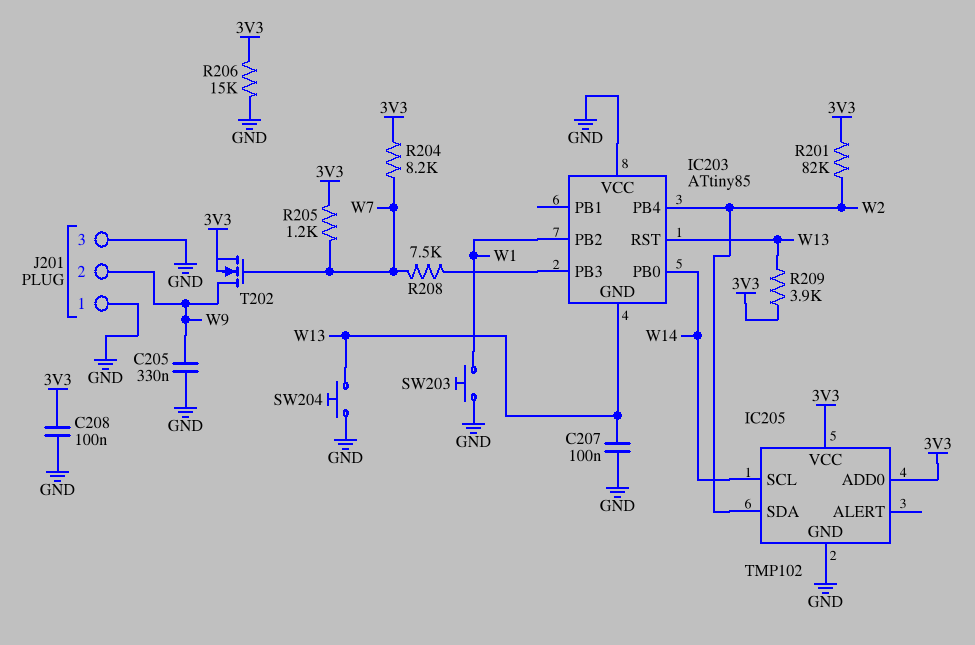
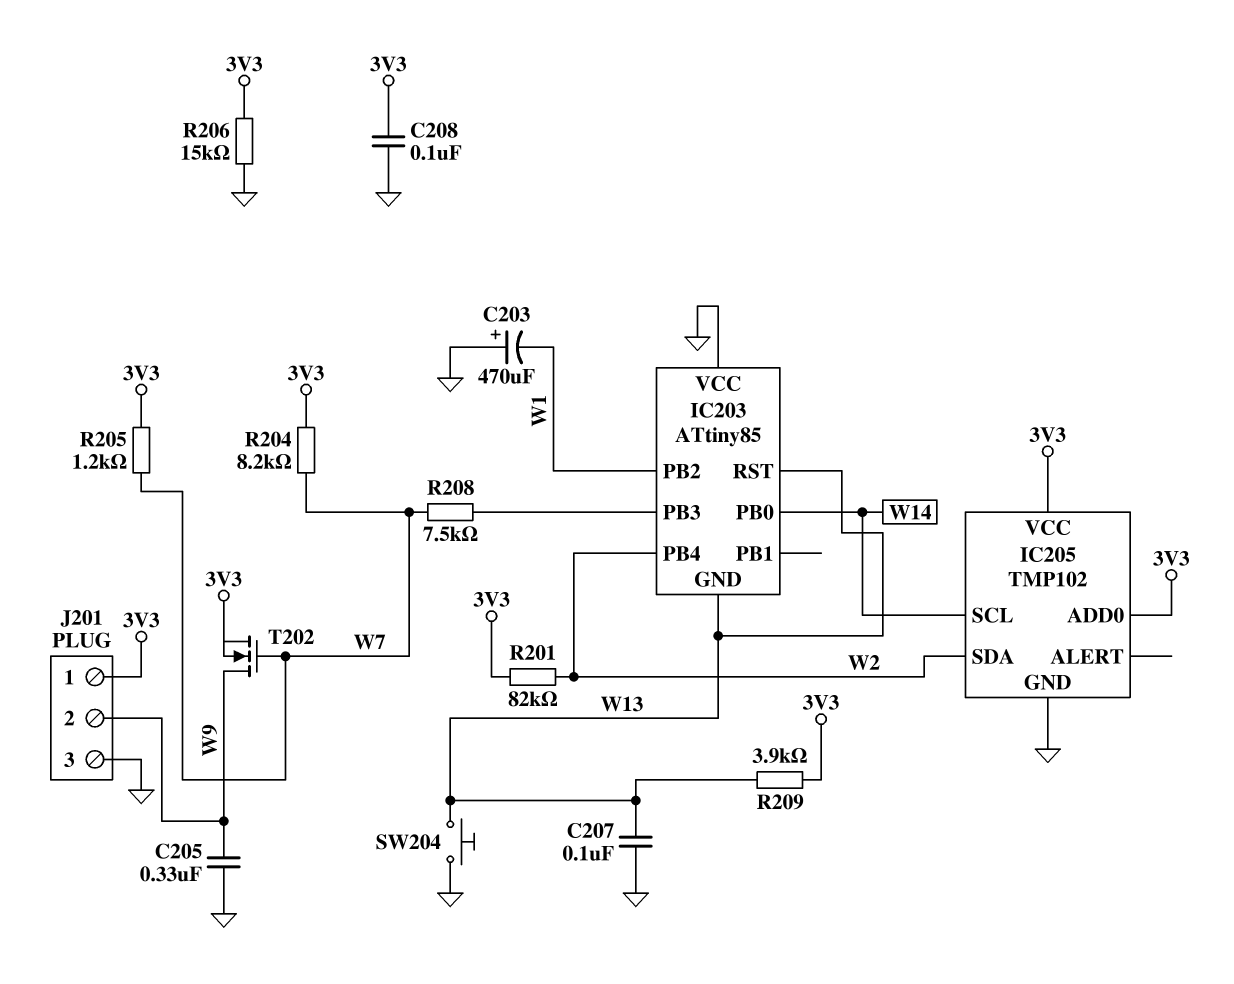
C203: none -> 470uF (plus GND, minus W1)
J201 pin 1: GND -> 3V3
SW203: button (GND, W1) -> none

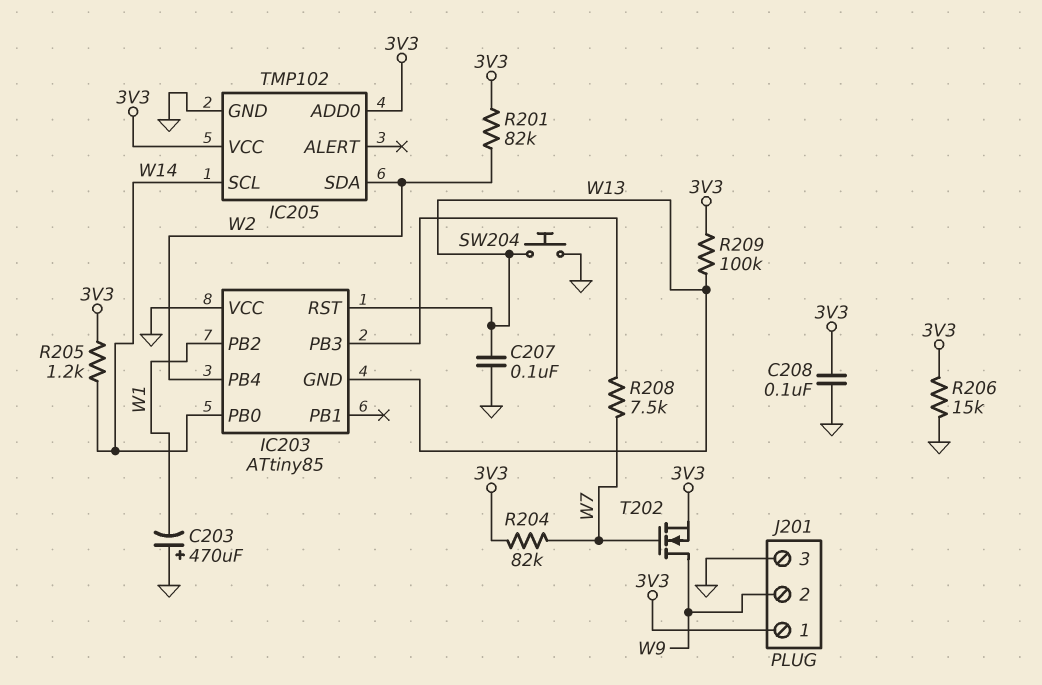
C205: 330nF (GND, W9) -> none
R204: 8.2k (3V3, W7) -> 82k (3V3, W7)
R205: 1.2k (3V3, W7) -> 1.2k (3V3, W14)
R209: 3.9k (3V3, W13) -> 100k (3V3, W13)

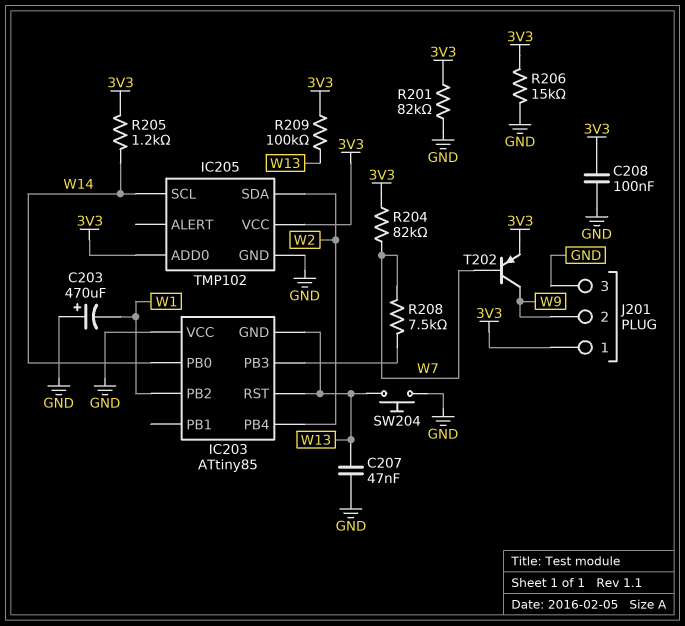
C207: 100nF (GND, W13) -> 47nF (GND, W13)
R201: 82k (3V3, W2) -> 82k (3V3, GND)
T202: NMOS (G W7, D W9, S 3V3) -> PNP (B W7, C W9, E 3V3)

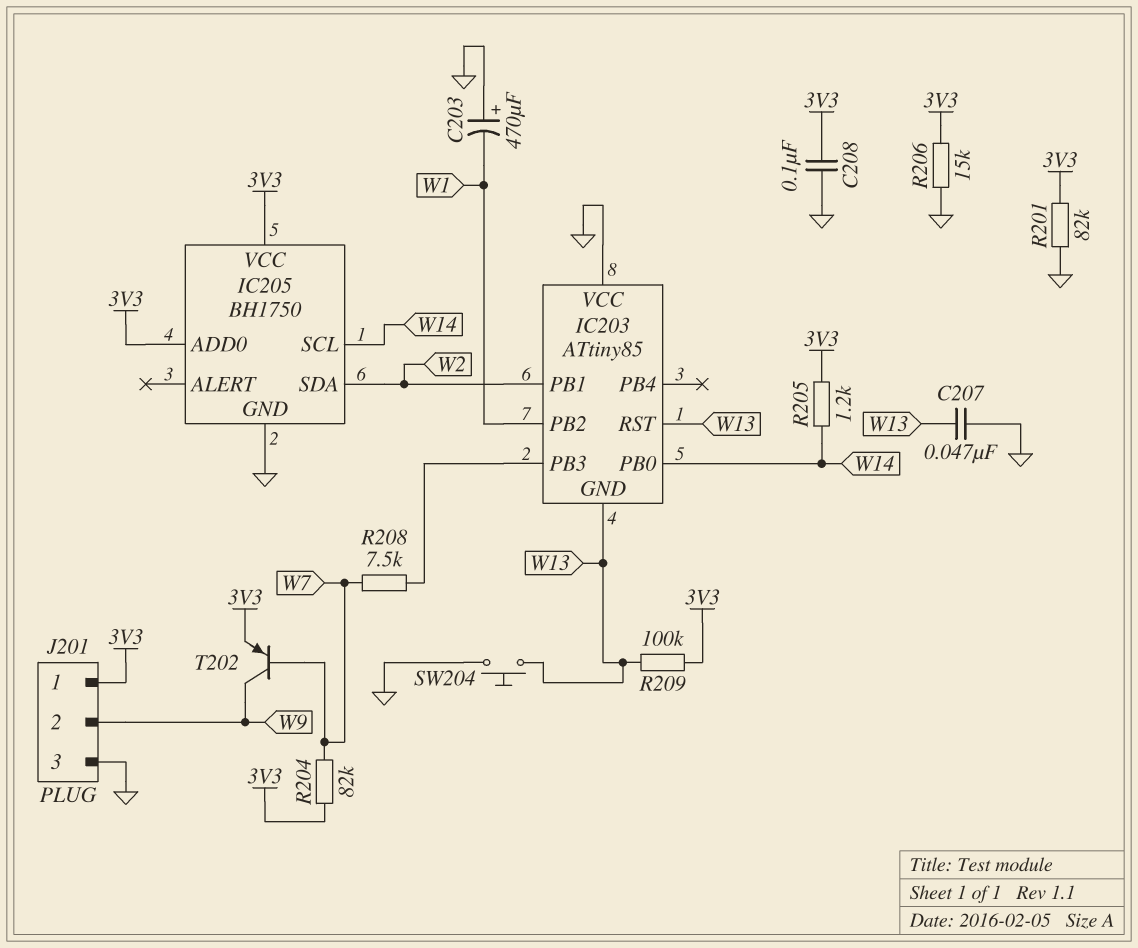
IC203 pin PB1: none -> W2
IC203 pin PB4: W2 -> none
IC205: TMP102 -> BH1750

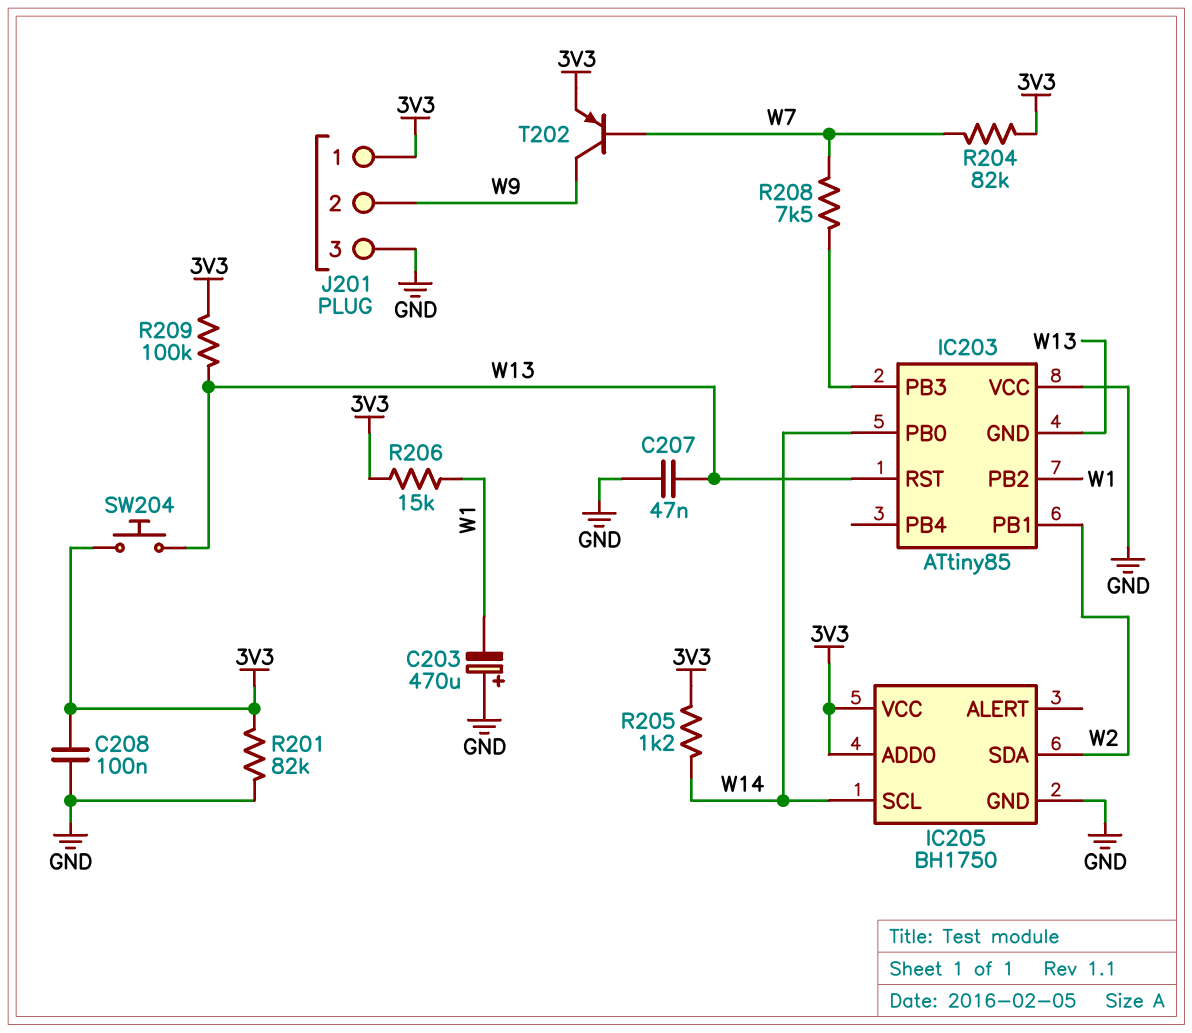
R206: 15k (3V3, GND) -> 15k (3V3, W1)
SW204: button (GND, W13) -> button (3V3, W13)

